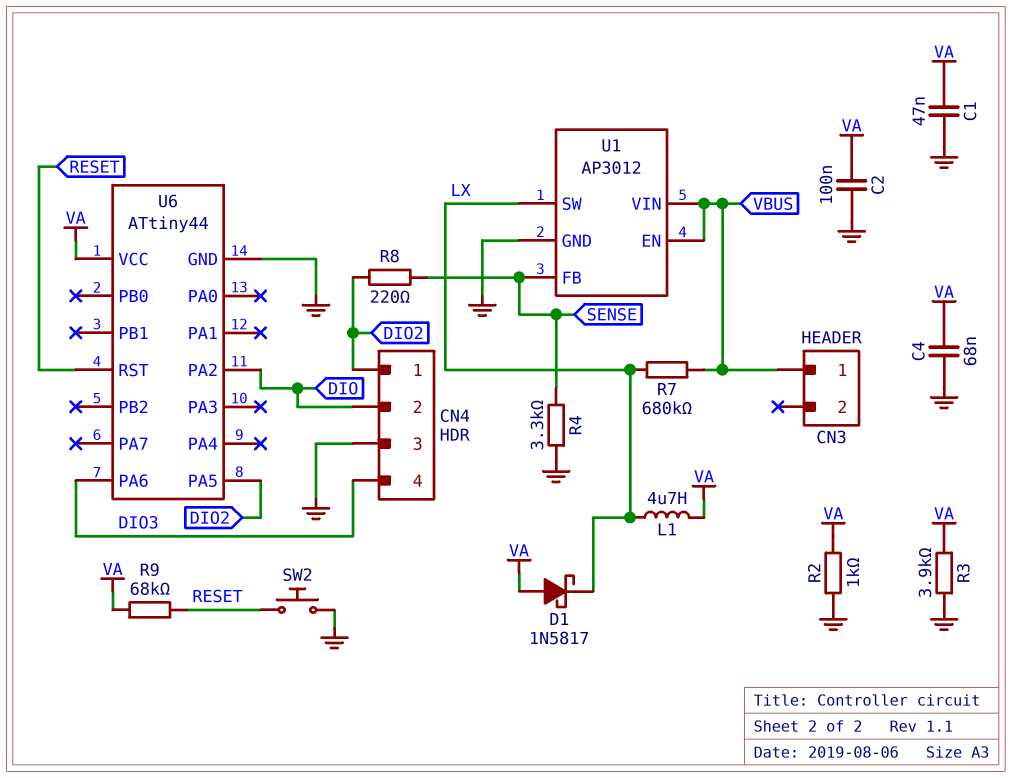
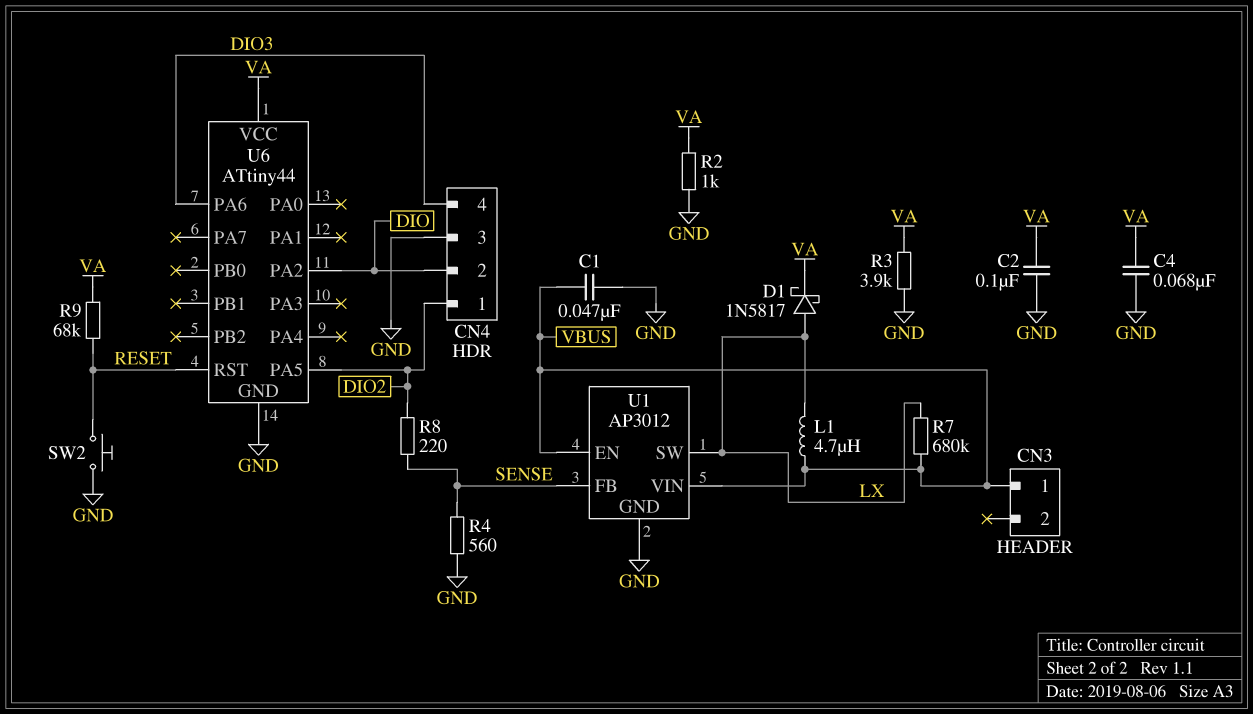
C1: 47nF (GND, VA) -> 47nF (GND, VBUS)
D1: schottky 1N5817 (A VA, K LX) -> schottky 1N5817 (A LX, K VA)
L1: 4.7uH (LX, VA) -> 4.7uH (LX, VBUS)
R4: 3.3k (GND, SENSE) -> 560 (GND, SENSE)

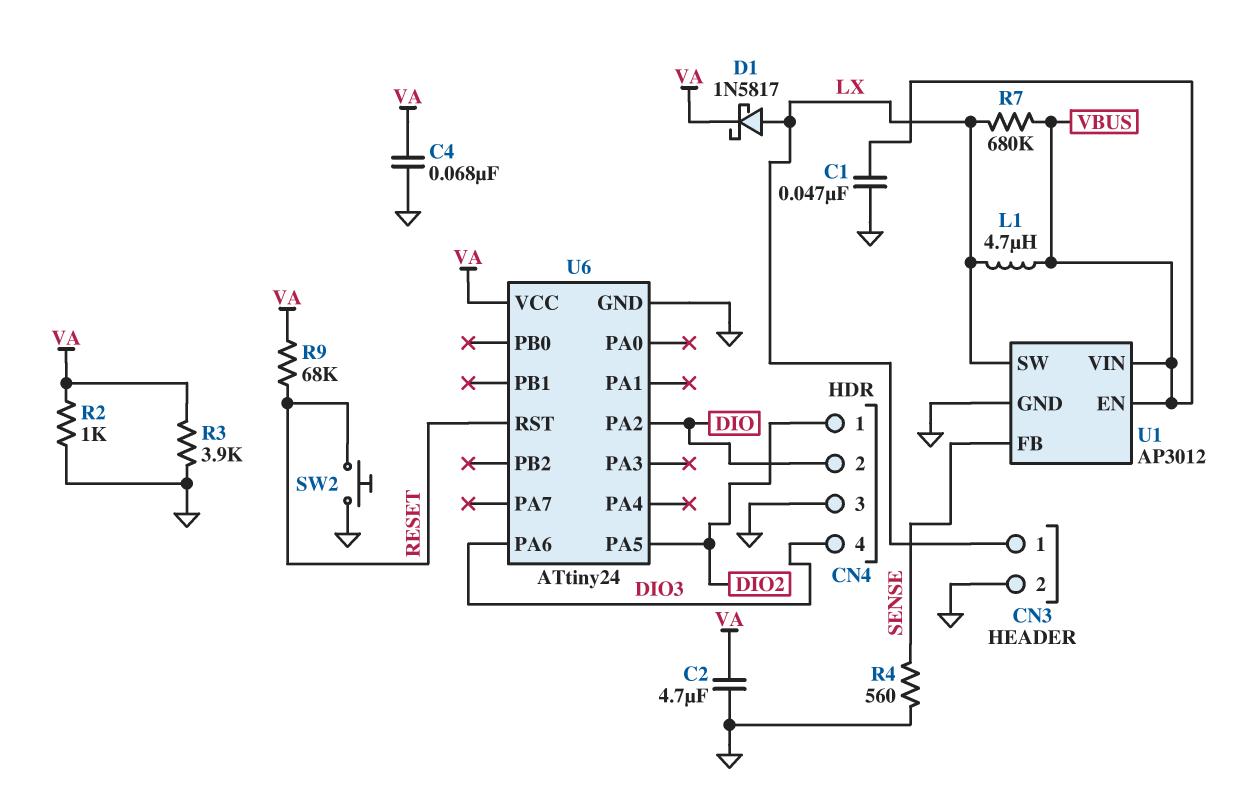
C2: 100nF (GND, VA) -> 4.7uF (GND, VA)
CN3 pin 1: VBUS -> LX
CN3 pin 2: none -> GND
R8: 220 (DIO2, SENSE) -> none
U6: ATtiny44 -> ATtiny24

